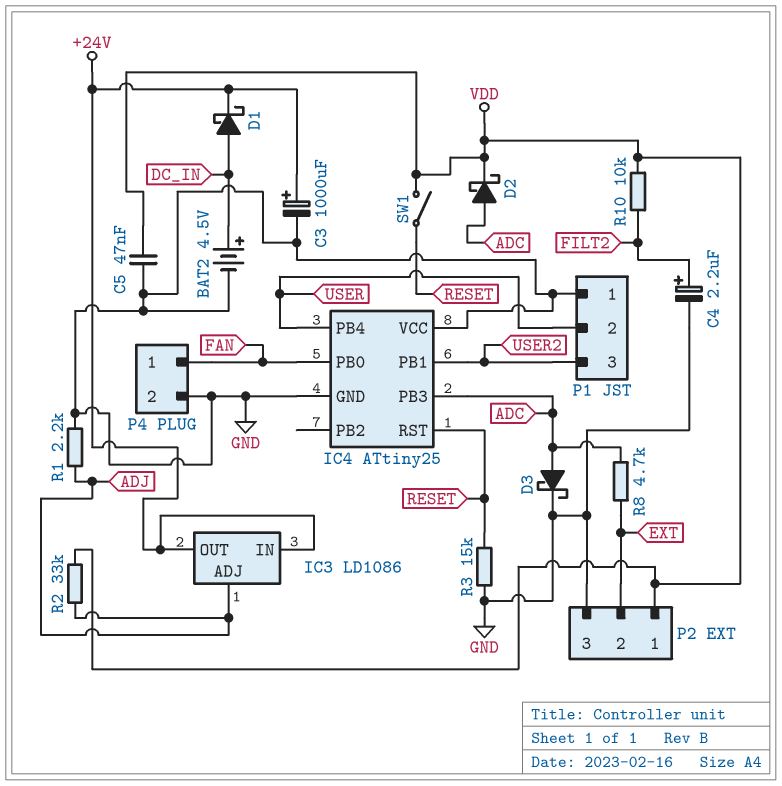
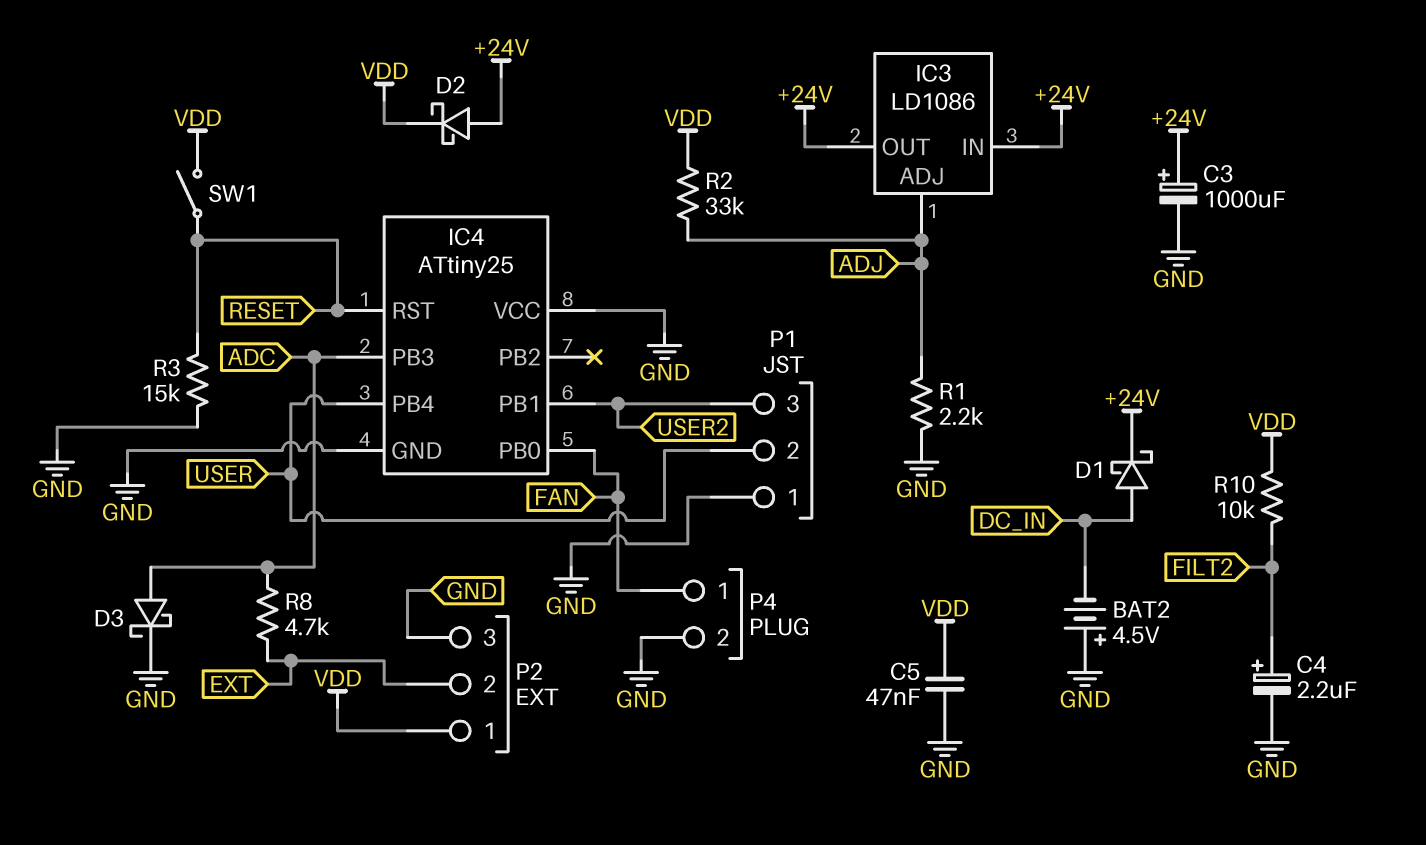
BAT2: 4.5V (plus DC_IN, minus GND) -> 4.5V (plus GND, minus DC_IN)
D2: schottky (A ADC, K VDD) -> schottky (A +24V, K VDD)

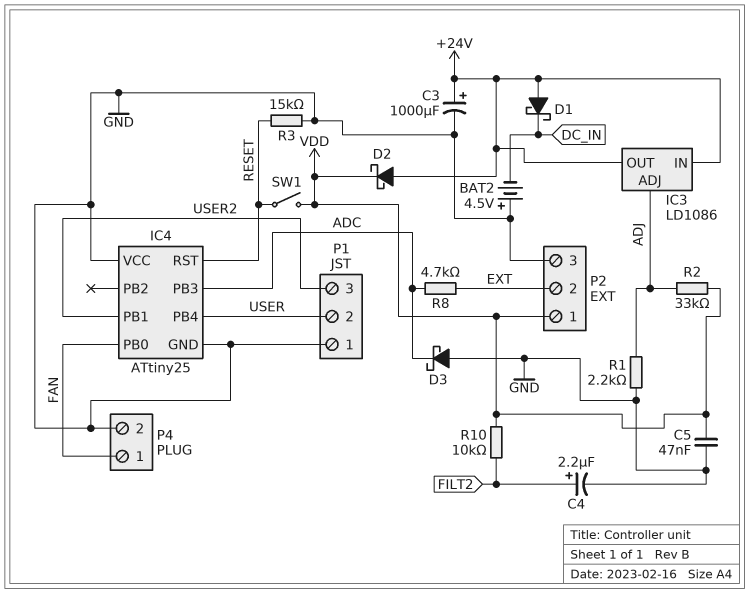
D1: schottky (A DC_IN, K +24V) -> schottky (A +24V, K DC_IN)
D3: schottky (A ADC, K GND) -> schottky (A GND, K ADC)

